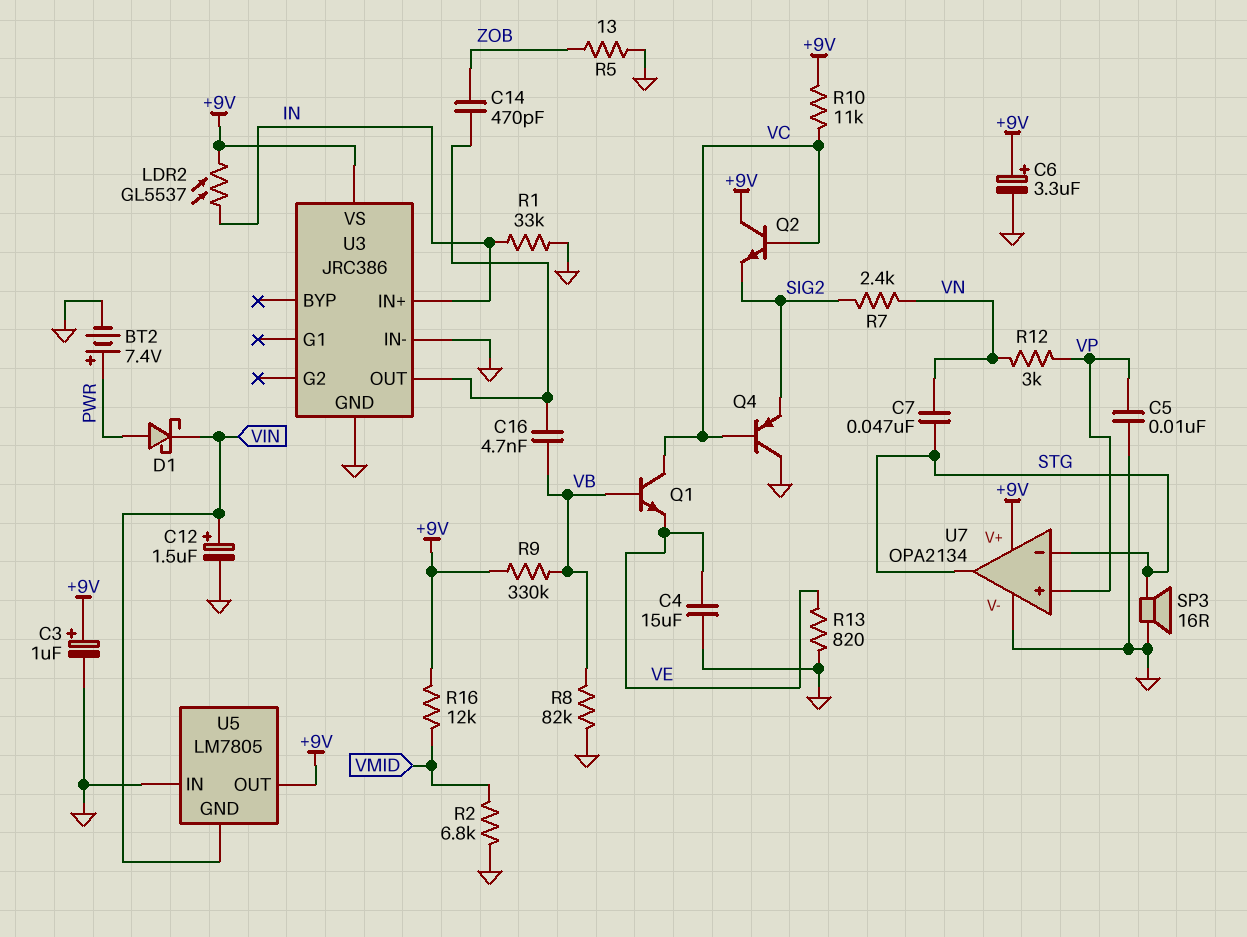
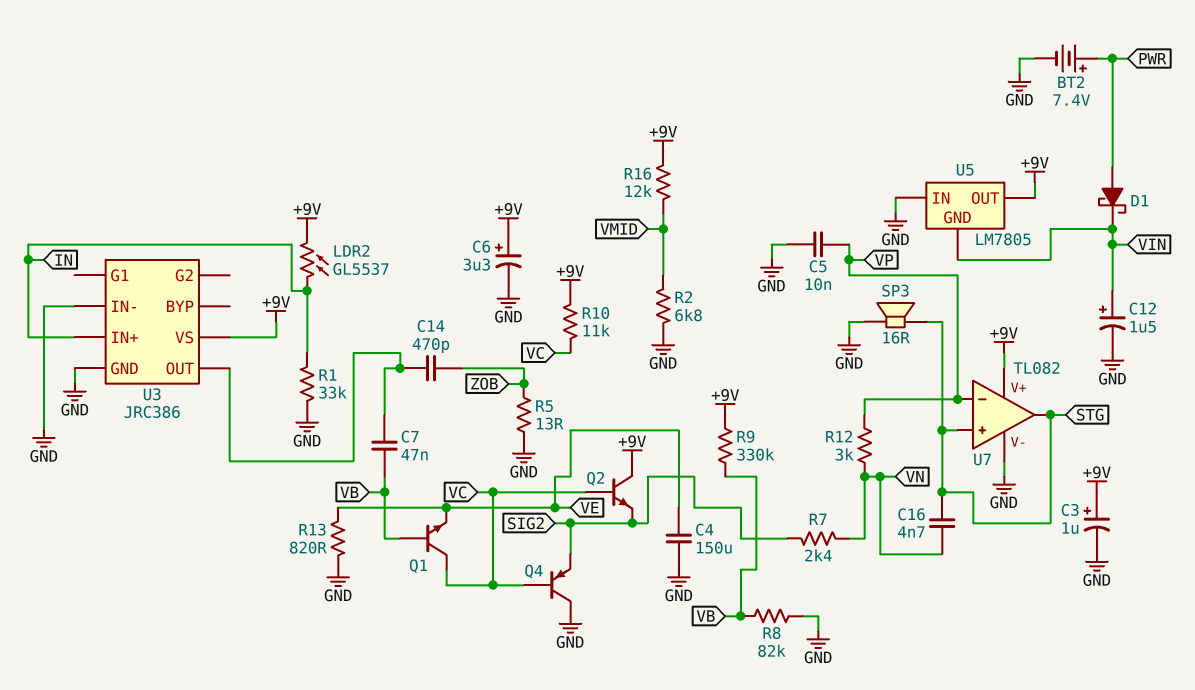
C4: 15uF (GND, VE) -> 150uF (GND, VE)
C7: 47nF (STG, VN) -> 47nF (U3/OUT, VB)
C16: 4.7nF (U3/OUT, VB) -> 4.7nF (STG, VN)
U7: OPA2134 -> TL082
U7 pin in+: VP -> STG
U7 pin in-: STG -> VP

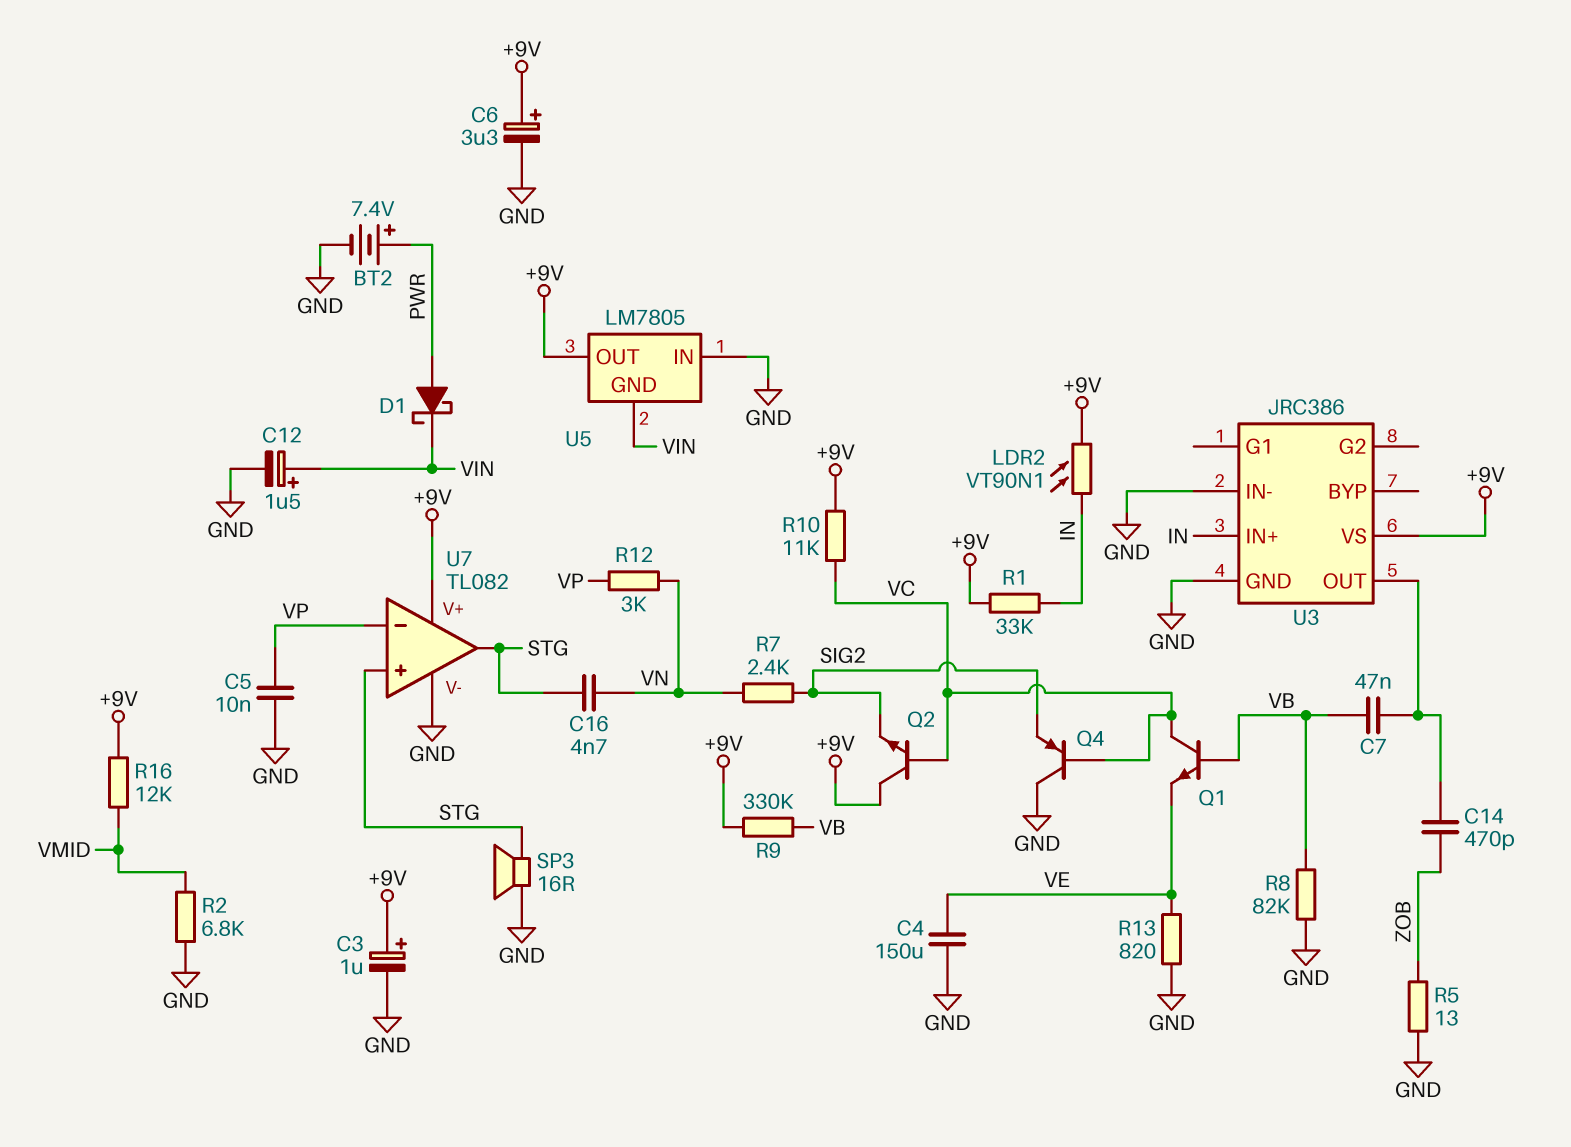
LDR2: GL5537 (+9V, IN) -> VT90N1 (+9V, IN)
R1: 33k (GND, IN) -> 33k (+9V, IN)

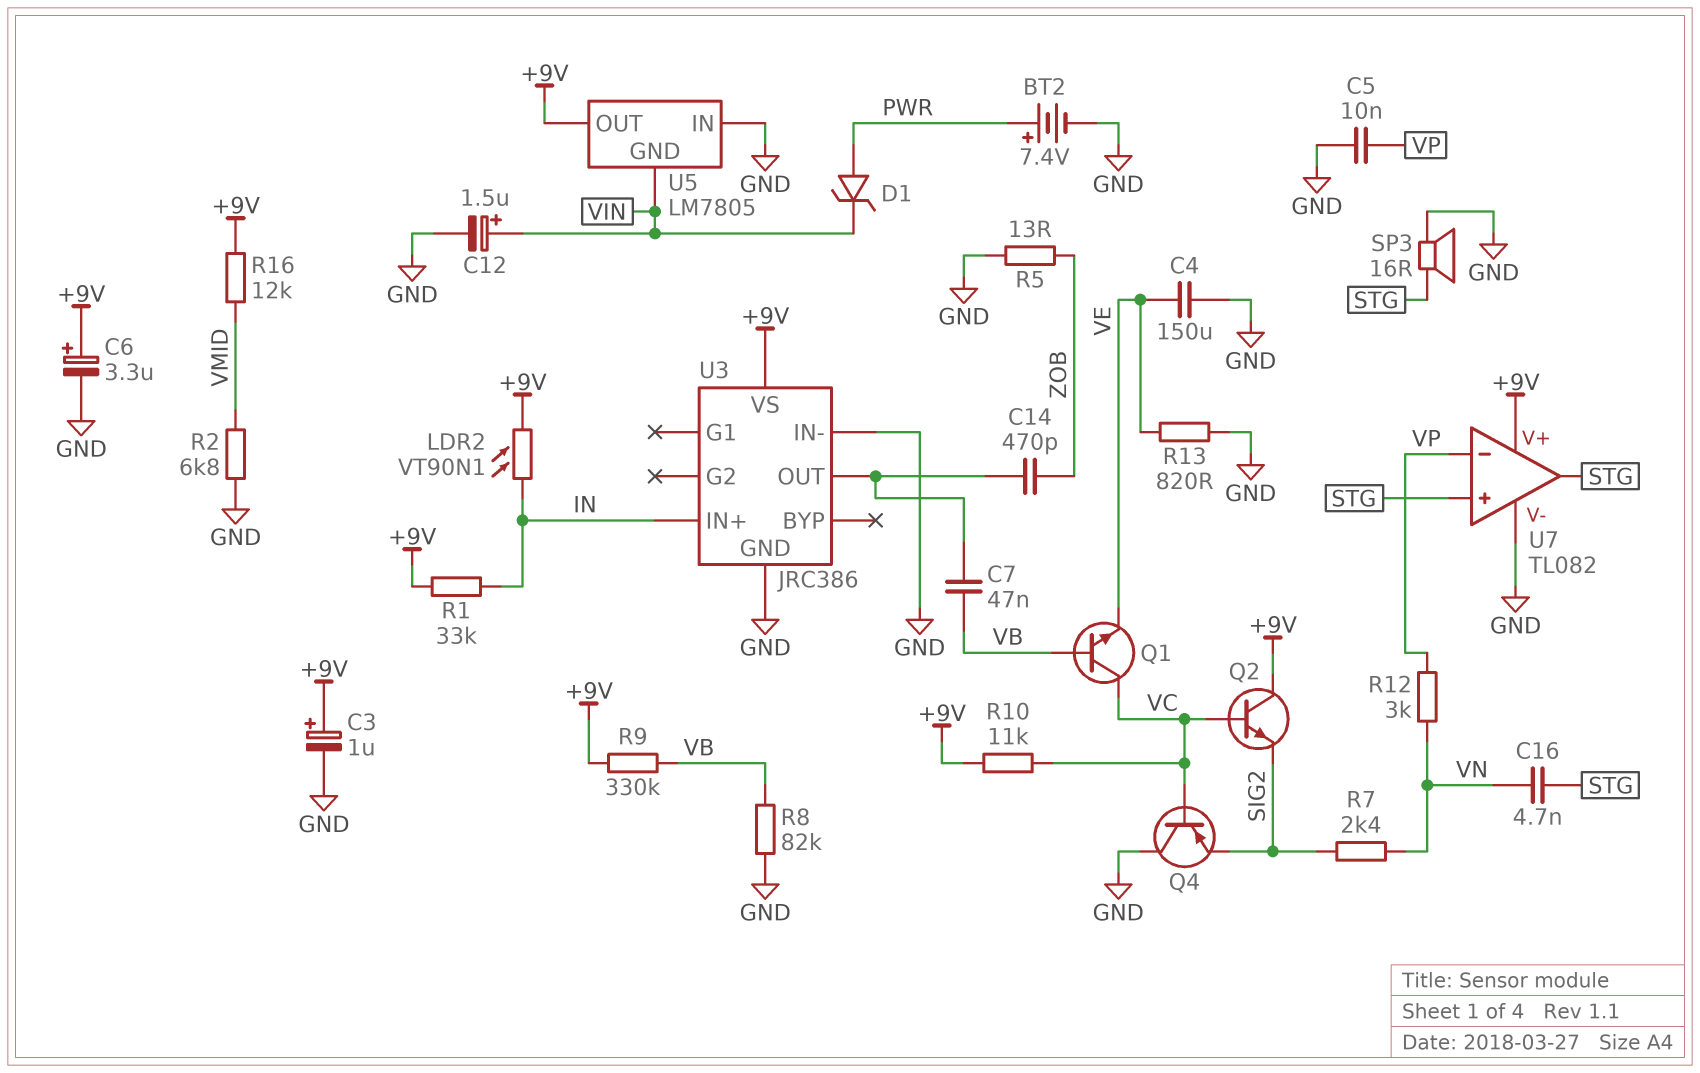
D1: schottky (A PWR, K VIN) -> zener (A PWR, K VIN)

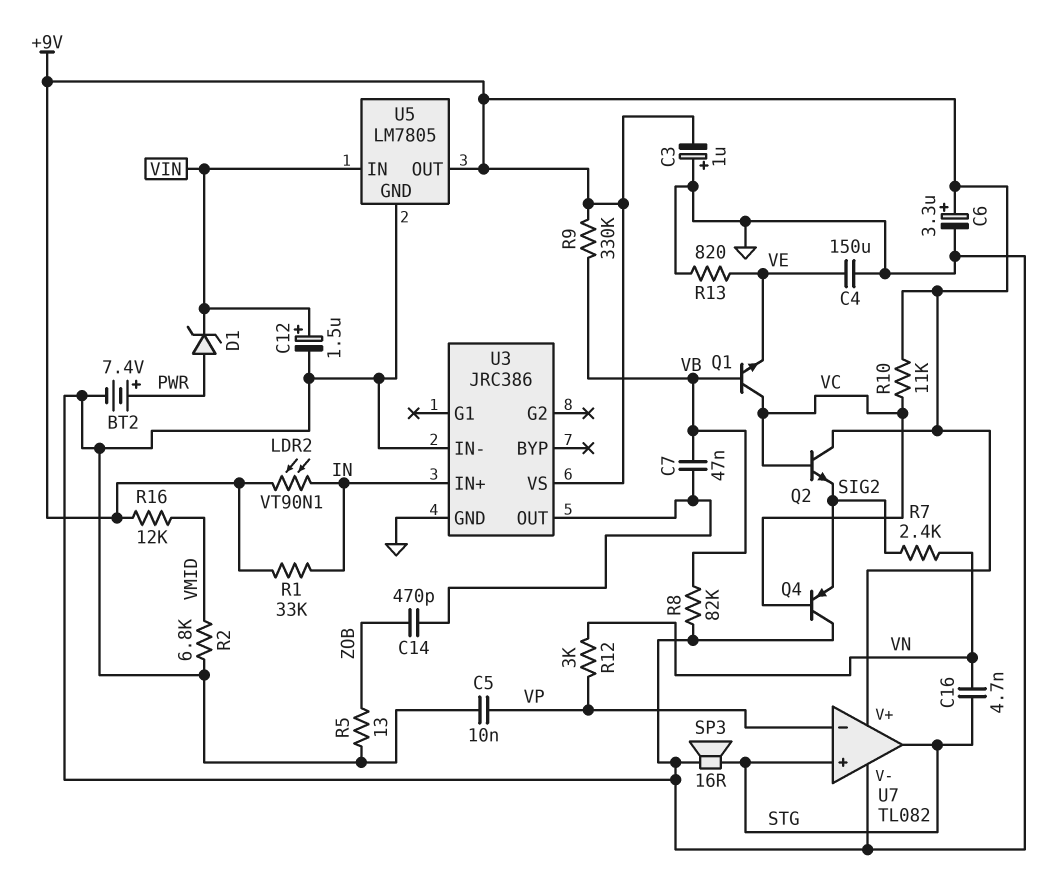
C3: 1uF (plus +9V, minus GND) -> 1uF (plus GND, minus +9V)
U5 pin GND: VIN -> GND
U5 pin IN: GND -> VIN

